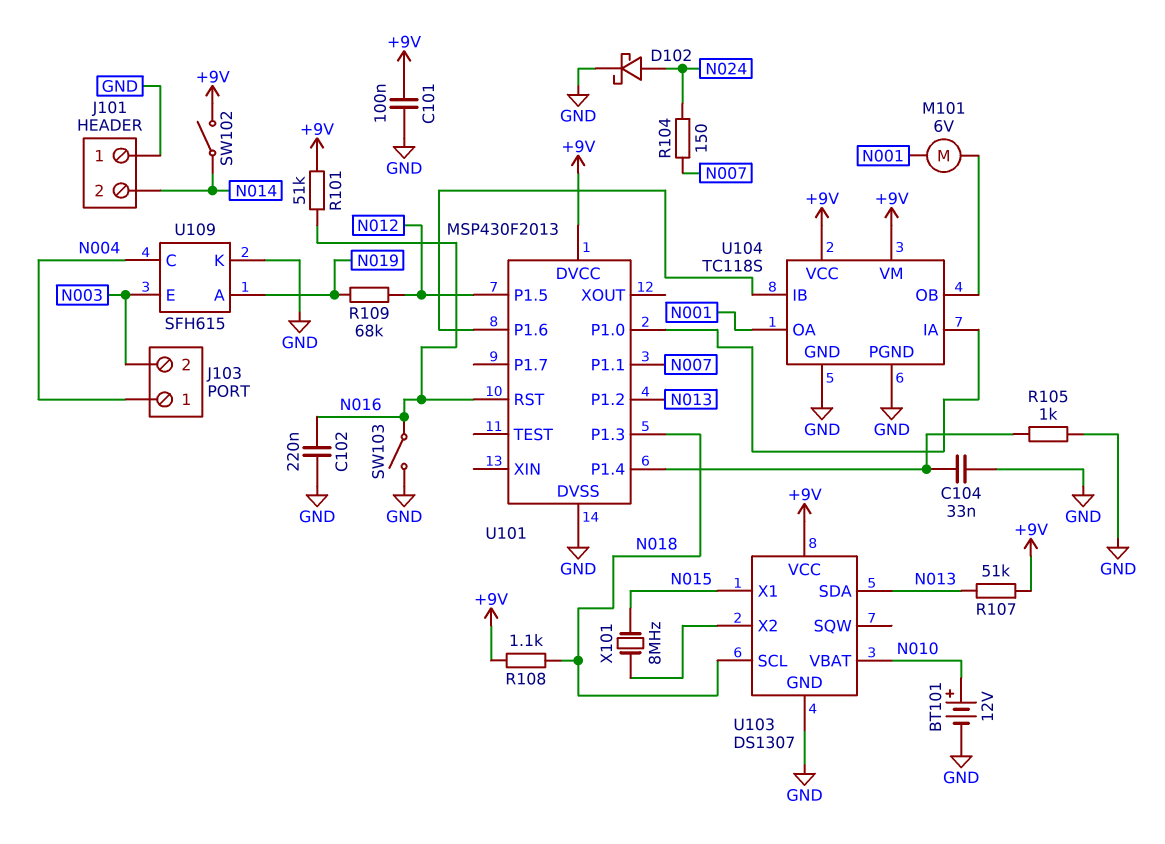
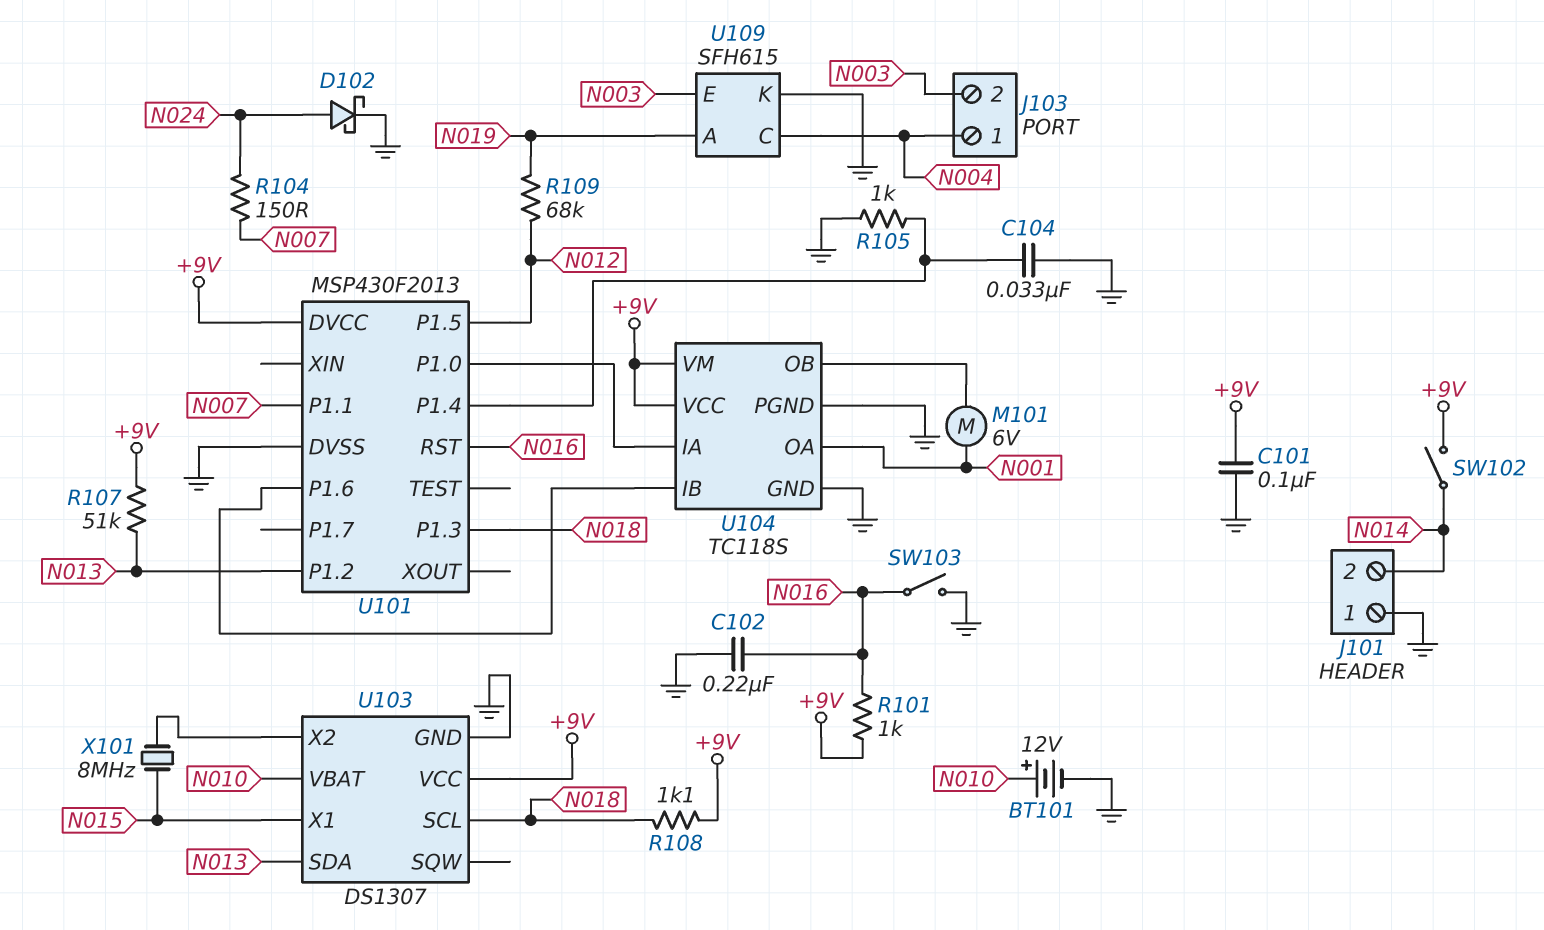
R101: 51k (+9V, N016) -> 1k (+9V, N016)

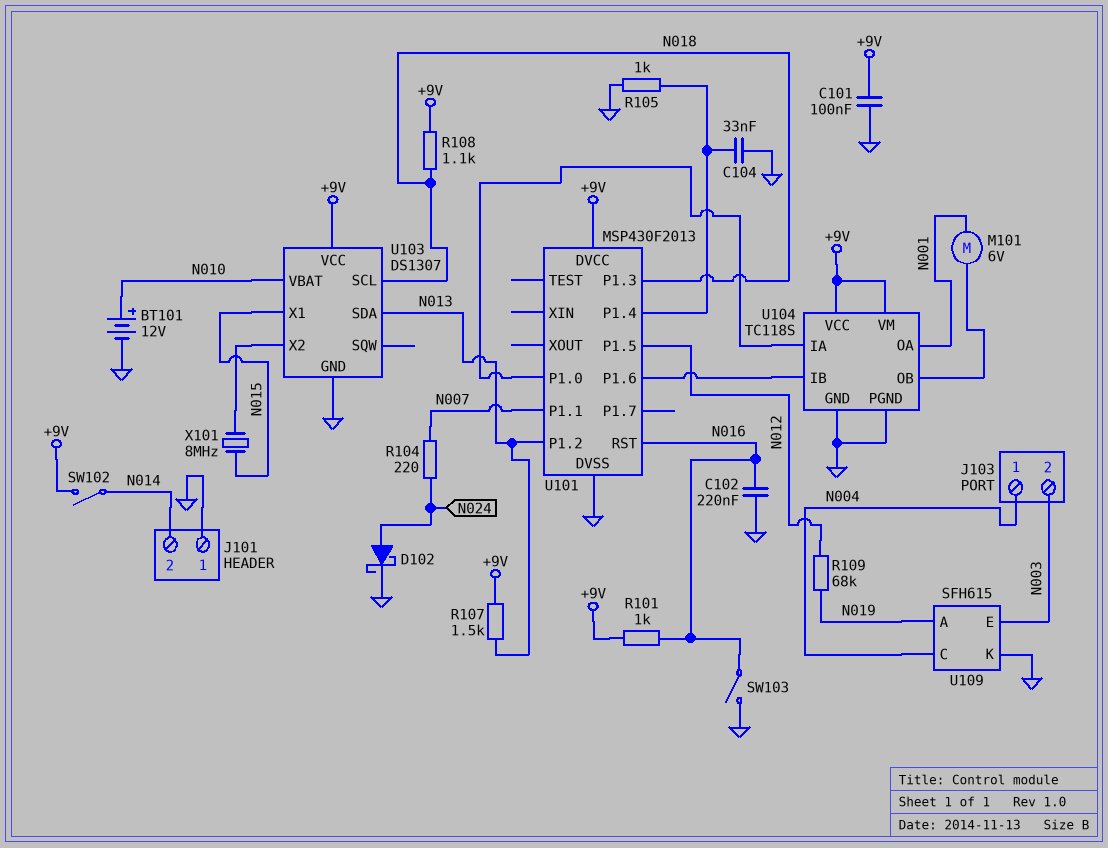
R104: 150 (N007, N024) -> 220 (N007, N024)
R107: 51k (+9V, N013) -> 1.5k (+9V, N013)

